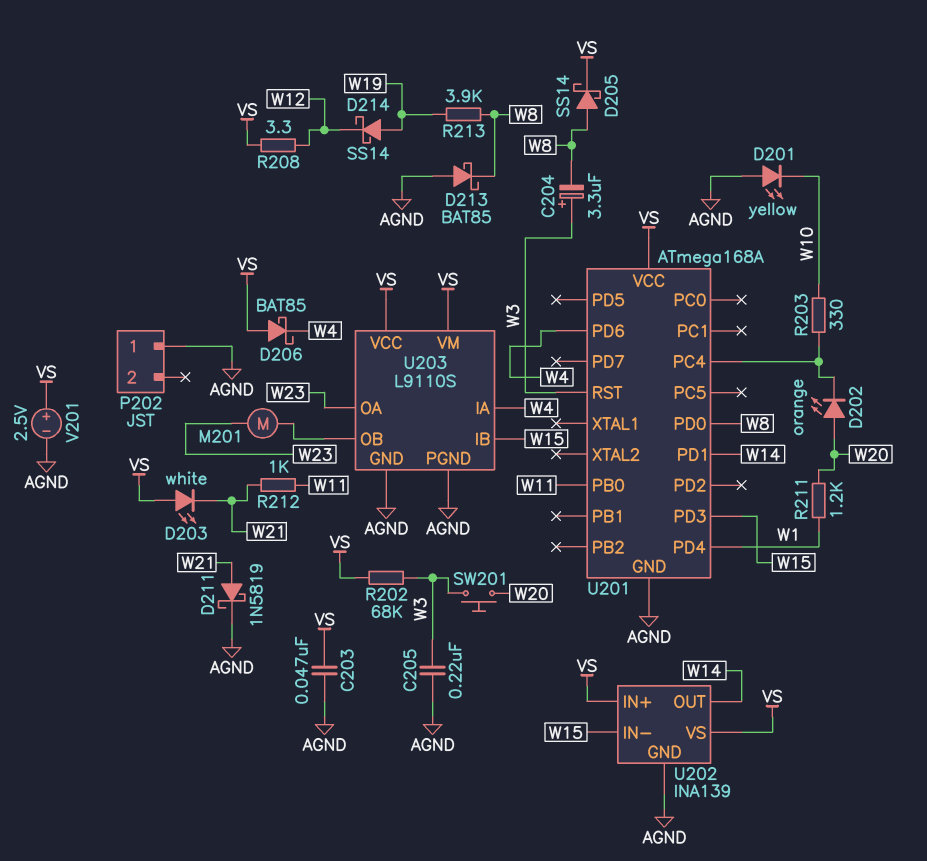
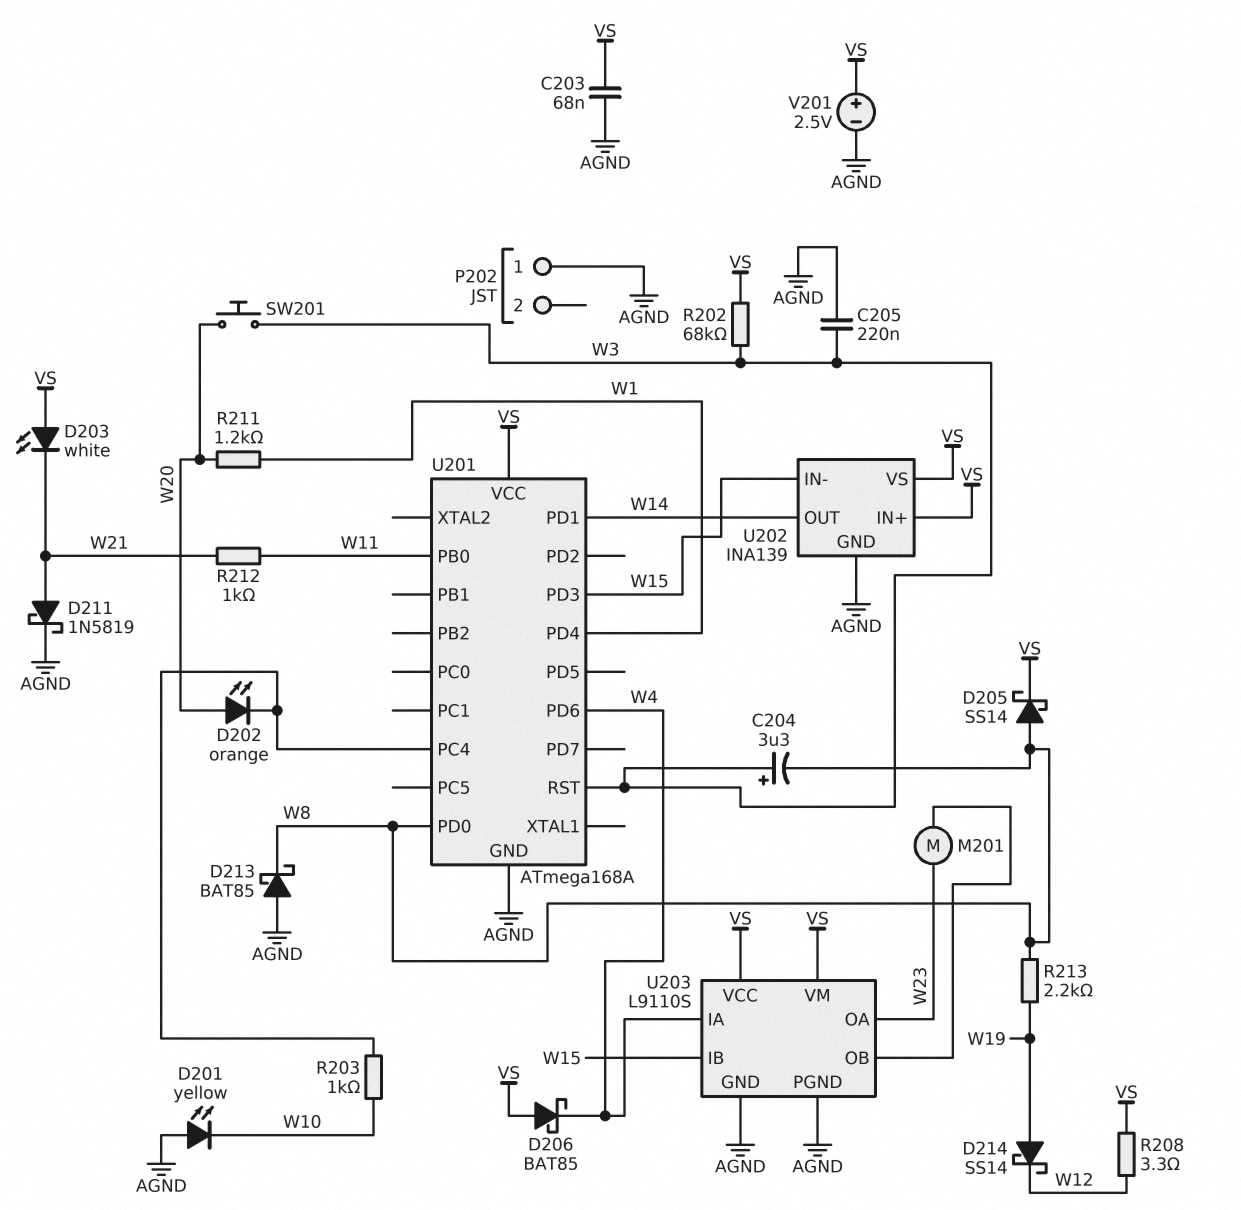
C203: 47nF (AGND, VS) -> 68nF (AGND, VS)
R203: 330 (U201/PC4, W10) -> 1k (U201/PC4, W10)
R213: 3.9k (W8, W19) -> 2.2k (W8, W19)

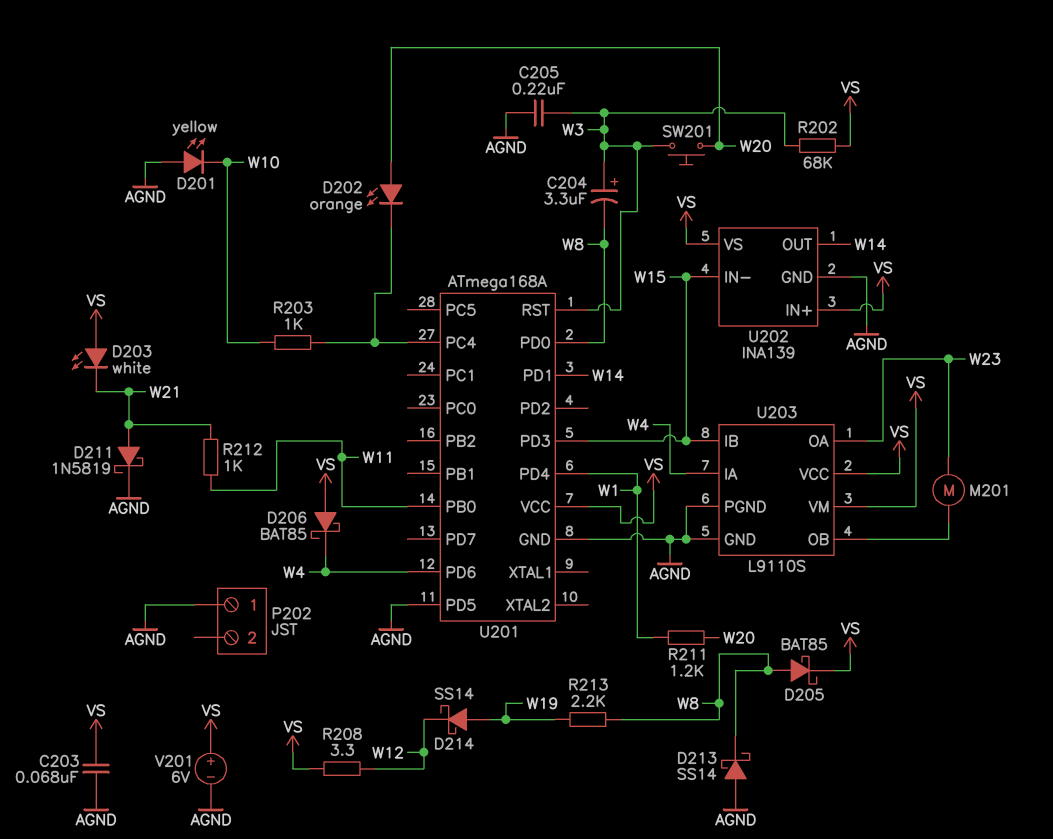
D205: schottky SS14 (A W8, K VS) -> schottky BAT85 (A W8, K VS)
D213: schottky BAT85 (A AGND, K W8) -> schottky SS14 (A AGND, K W8)
U201 pin PD5: none -> AGND
V201: 2.5V (plus VS, minus AGND) -> 6V (plus VS, minus AGND)

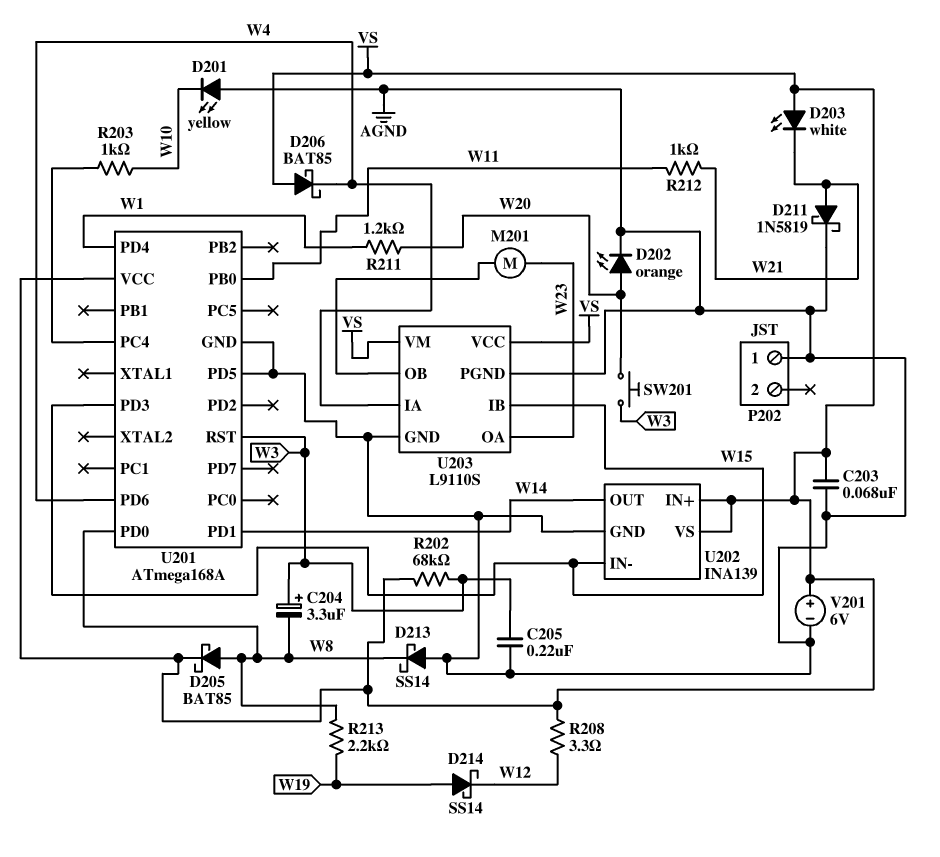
D202: LED orange (A W20, K U201/PC4) -> LED orange (A W20, K AGND)

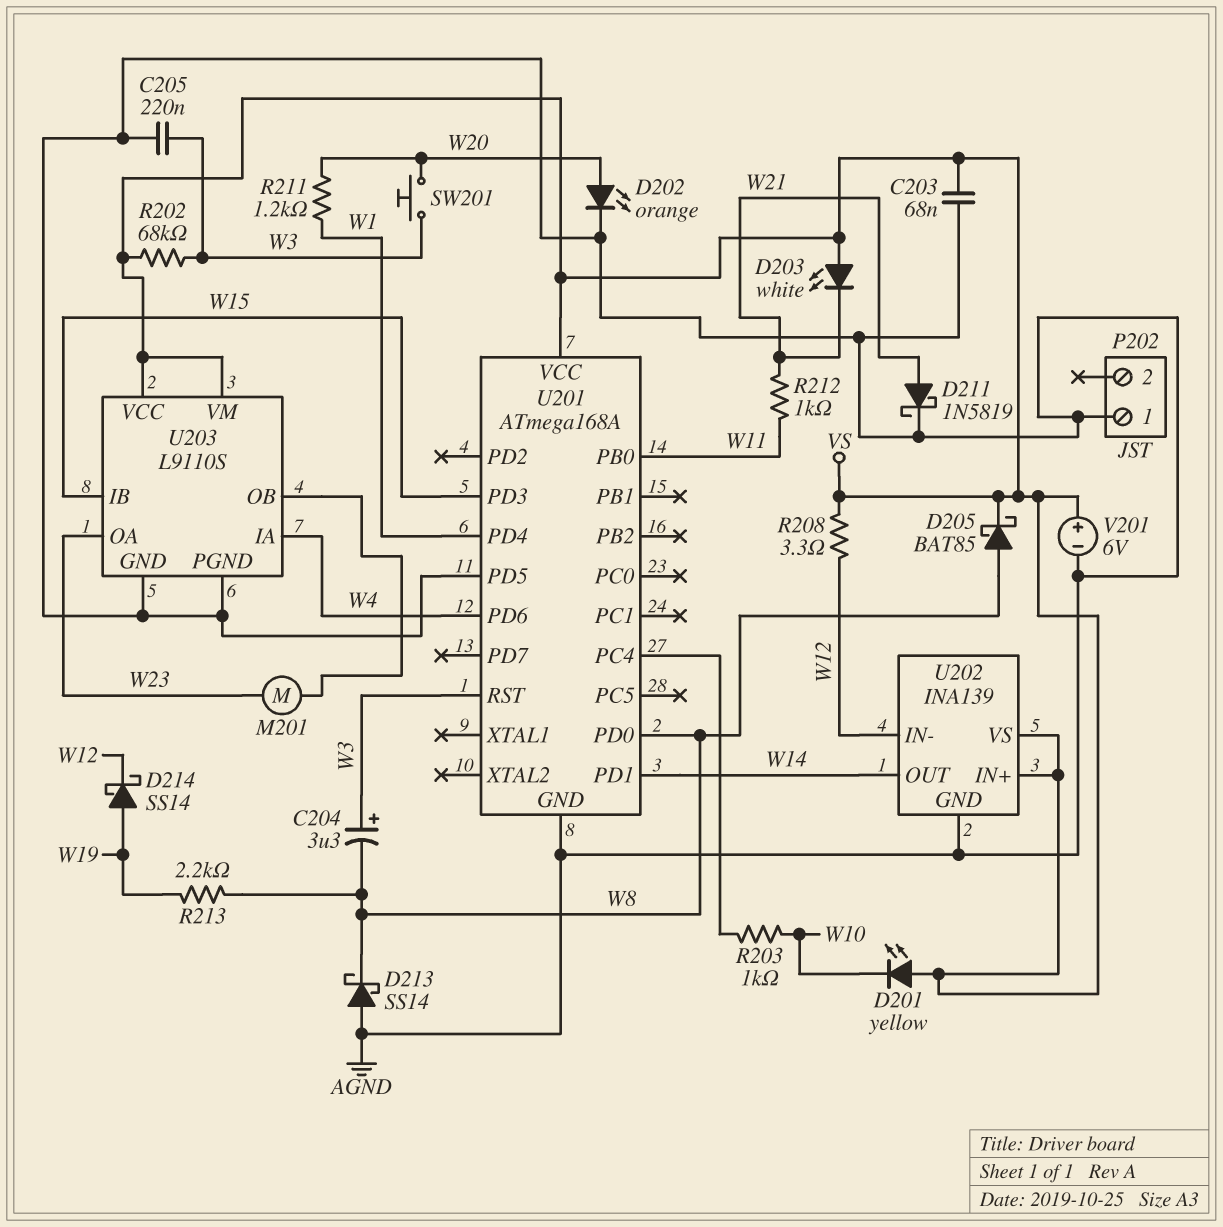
D201: LED yellow (A AGND, K W10) -> LED yellow (A VS, K W10)
D206: schottky BAT85 (A VS, K W4) -> none
U202 pin IN-: W15 -> W12

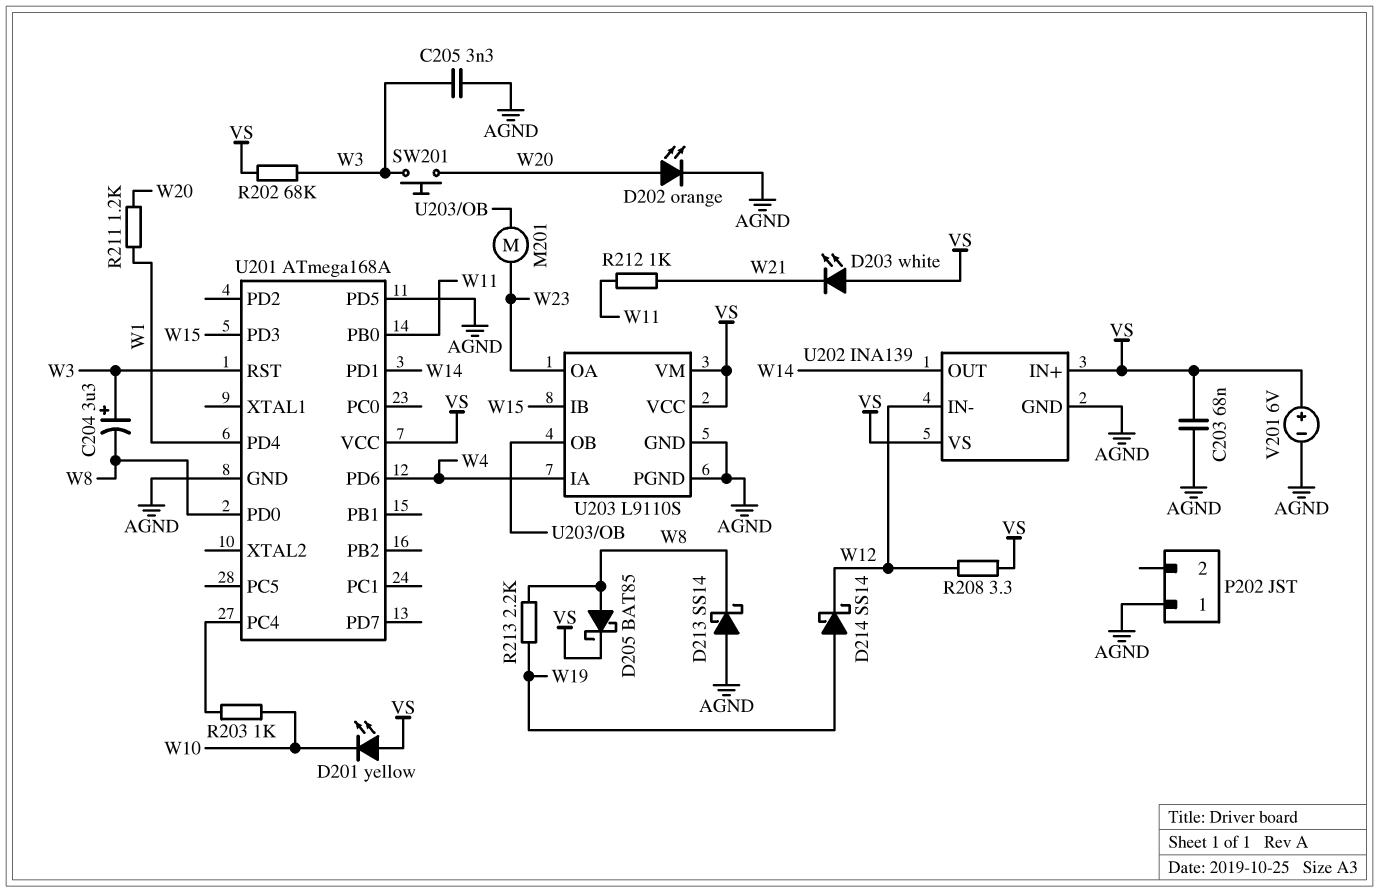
C205: 220nF (AGND, W3) -> 3.3nF (AGND, W3)
D211: schottky 1N5819 (A W21, K AGND) -> none

